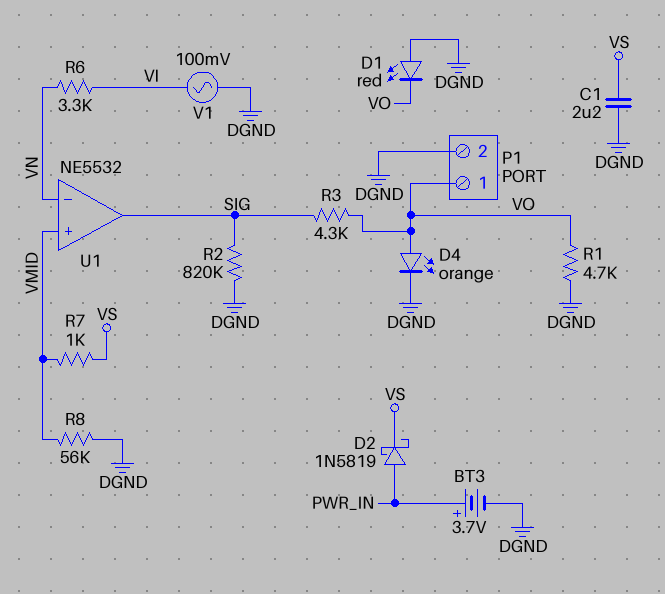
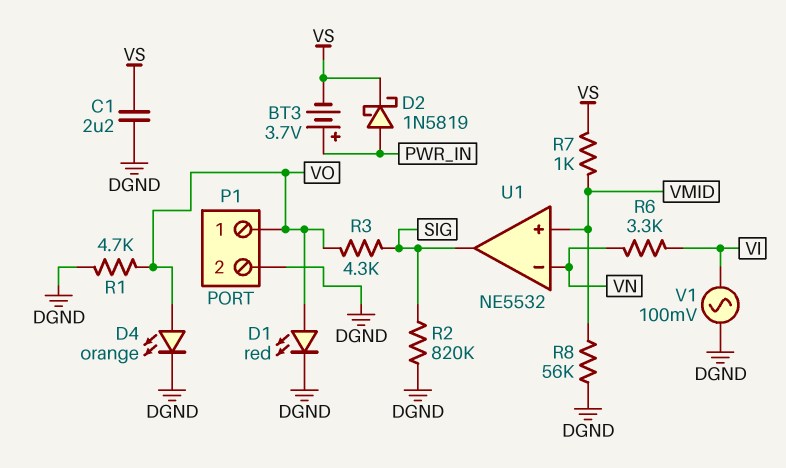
BT3: 3.7V (plus PWR_IN, minus DGND) -> 3.7V (plus PWR_IN, minus VS)
D1: LED red (A DGND, K VO) -> LED red (A VO, K DGND)

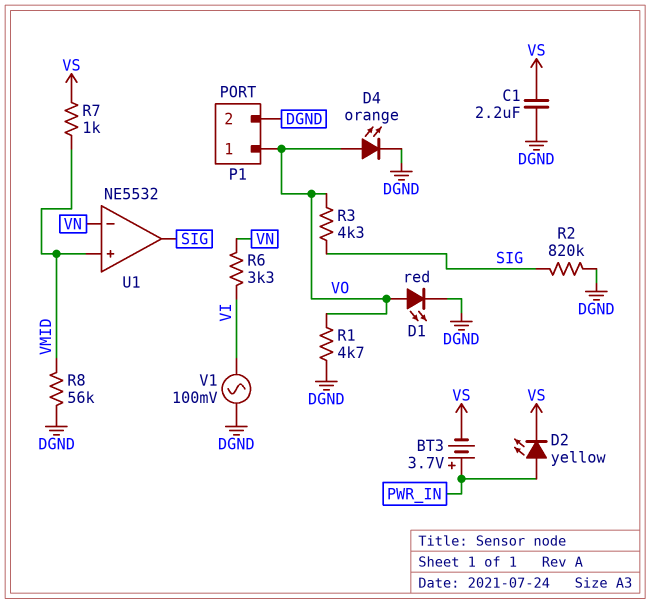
D2: schottky 1N5819 (A PWR_IN, K VS) -> LED yellow (A PWR_IN, K VS)

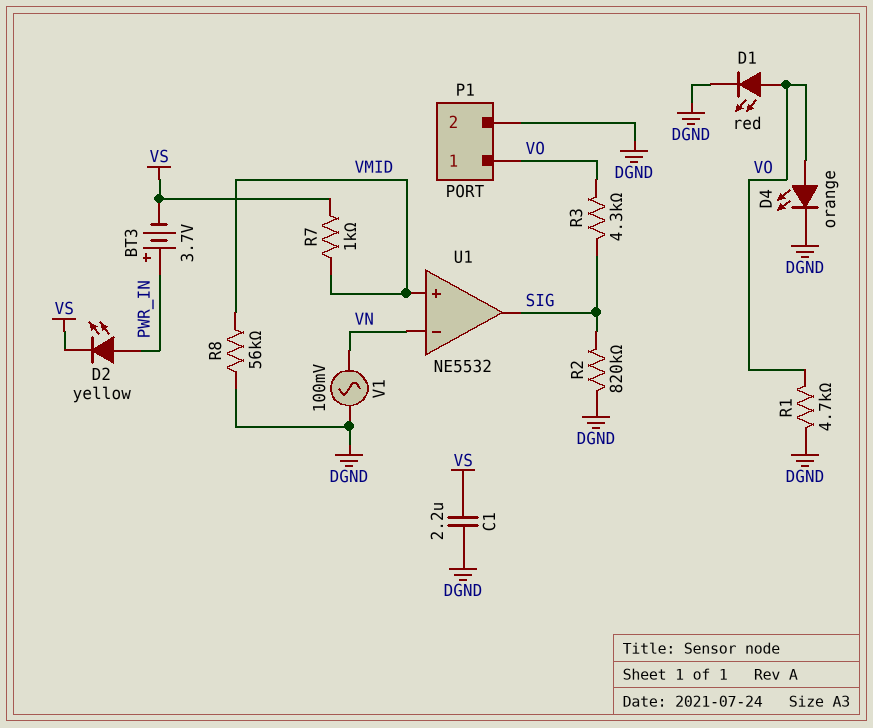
R6: 3.3k (VI, VN) -> none
V1: AC 100mV (DGND, VI) -> AC 100mV (DGND, VN)

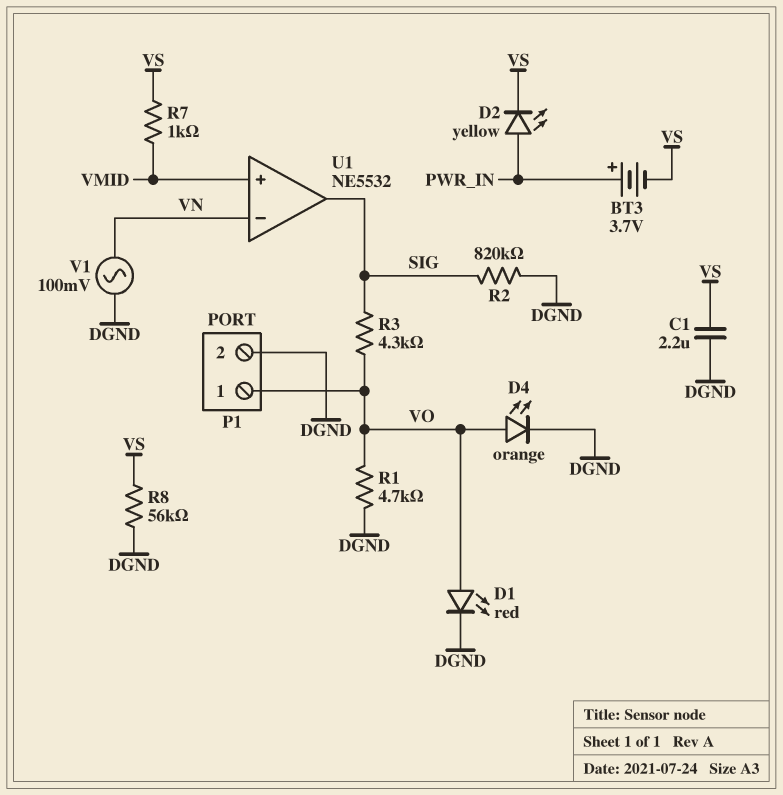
R8: 56k (DGND, VMID) -> 56k (DGND, VS)

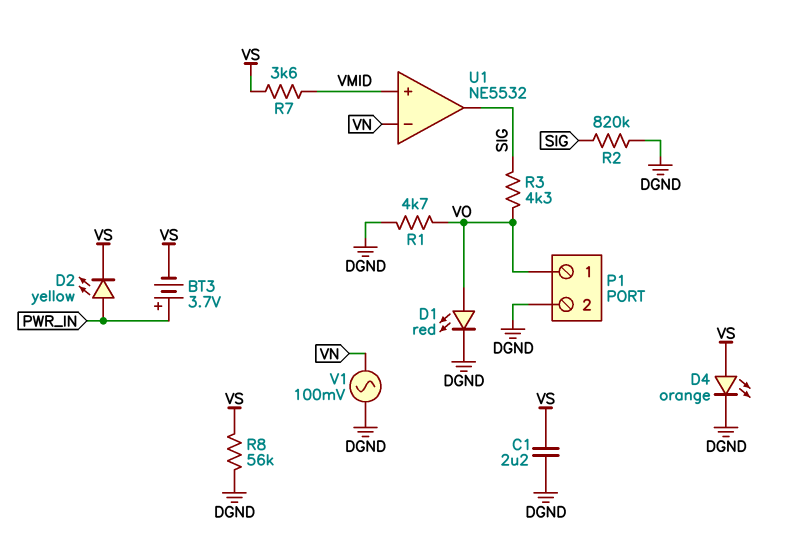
D4: LED orange (A VO, K DGND) -> LED orange (A VS, K DGND)
R7: 1k (VMID, VS) -> 3.6k (VMID, VS)

